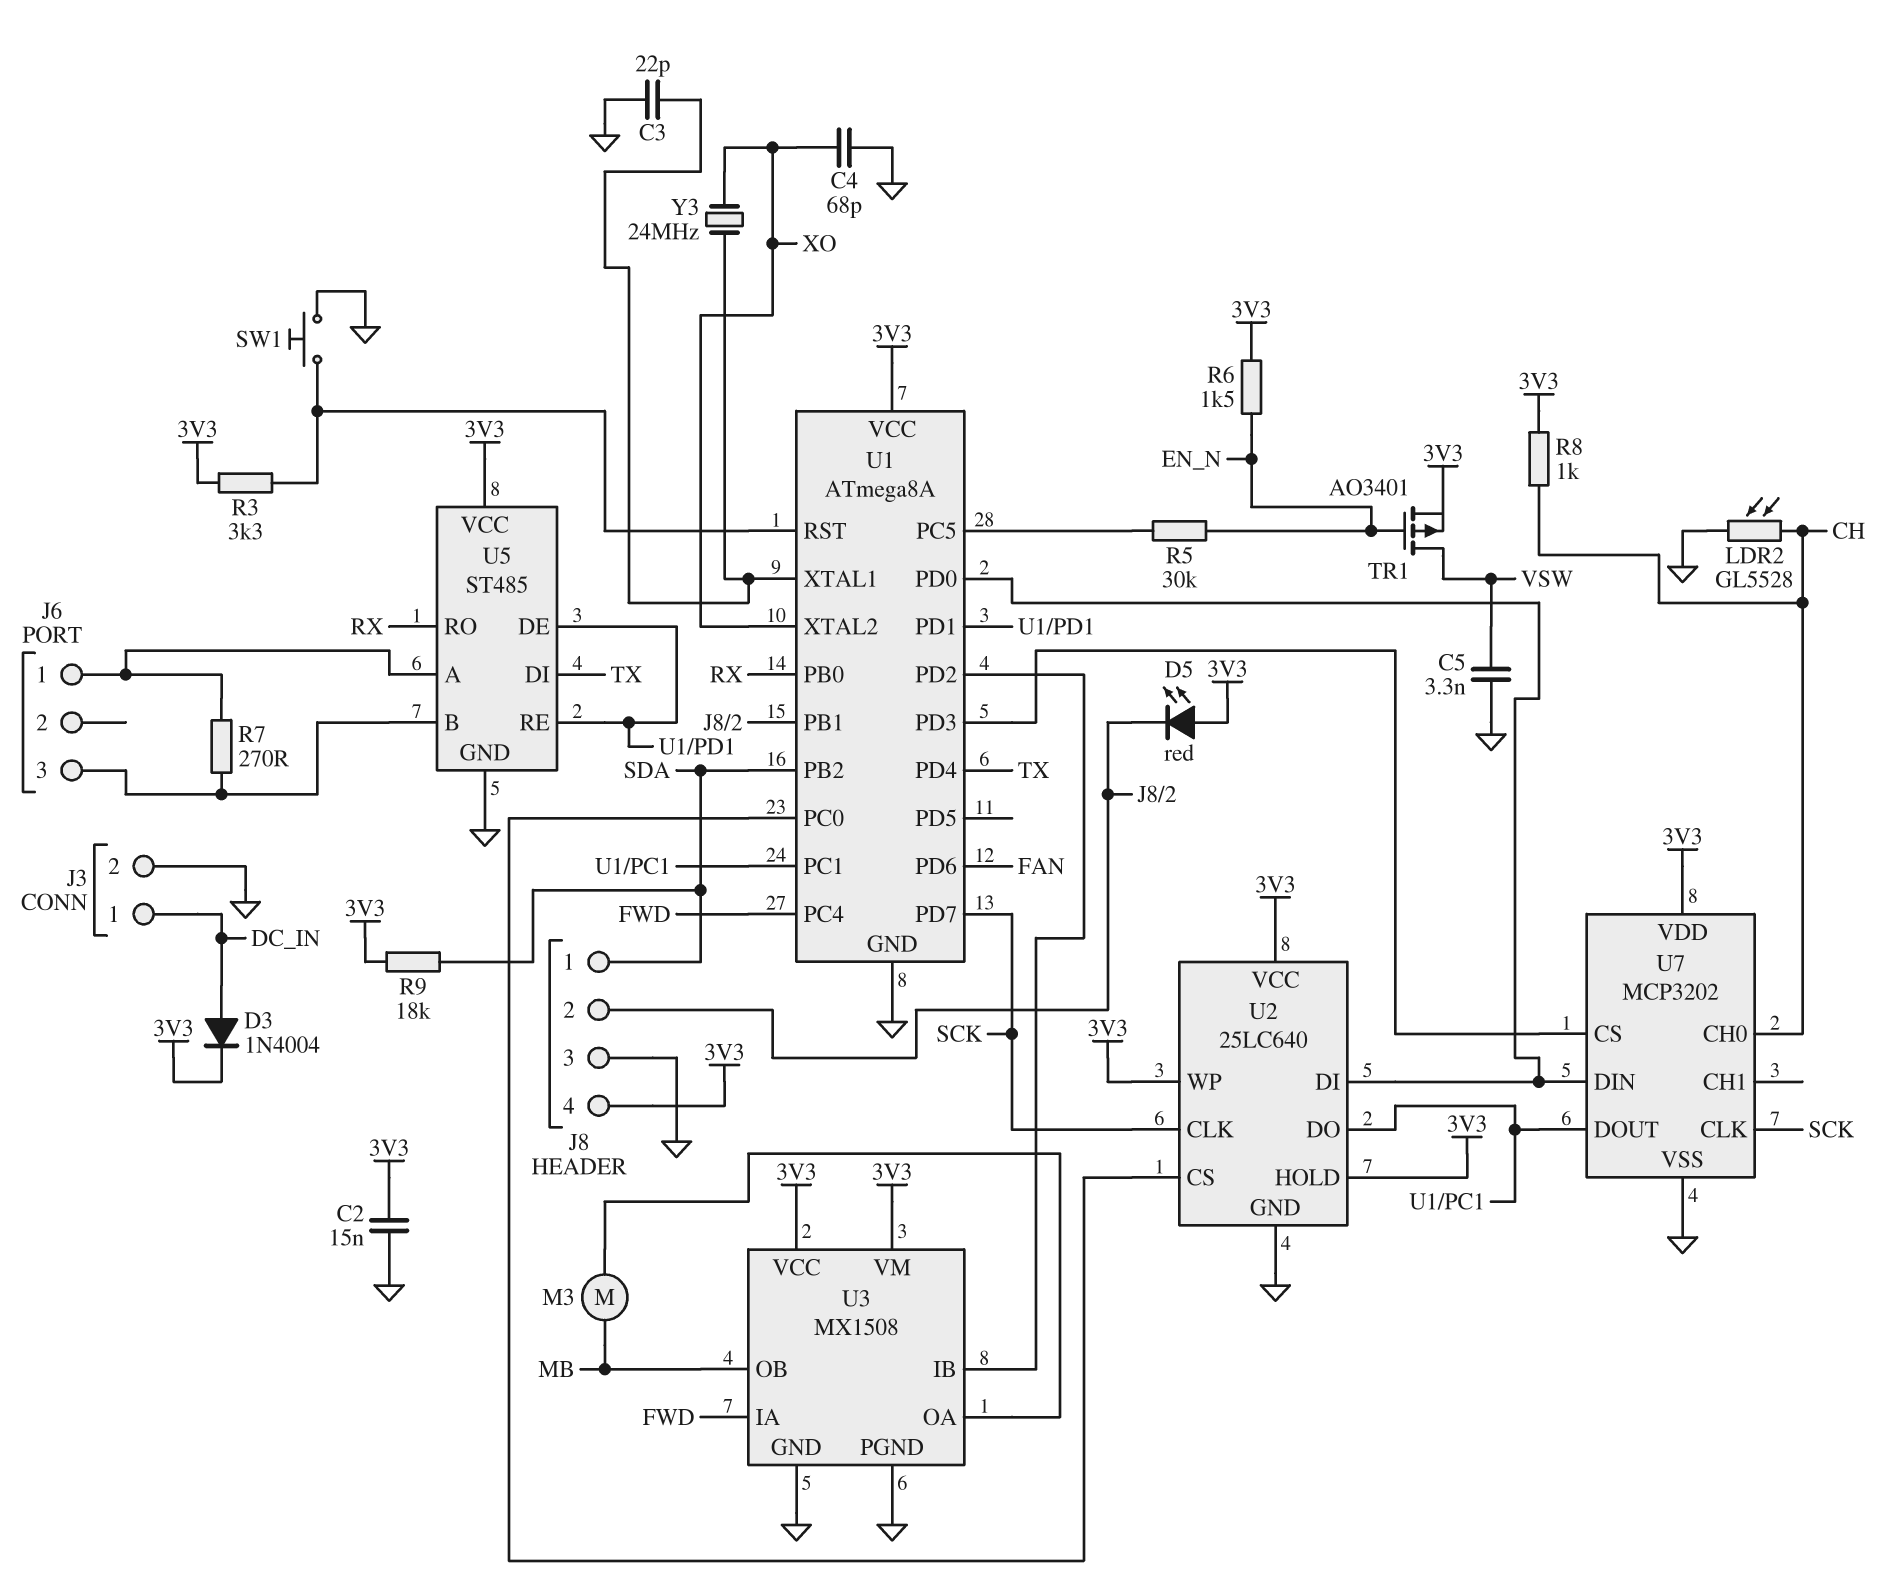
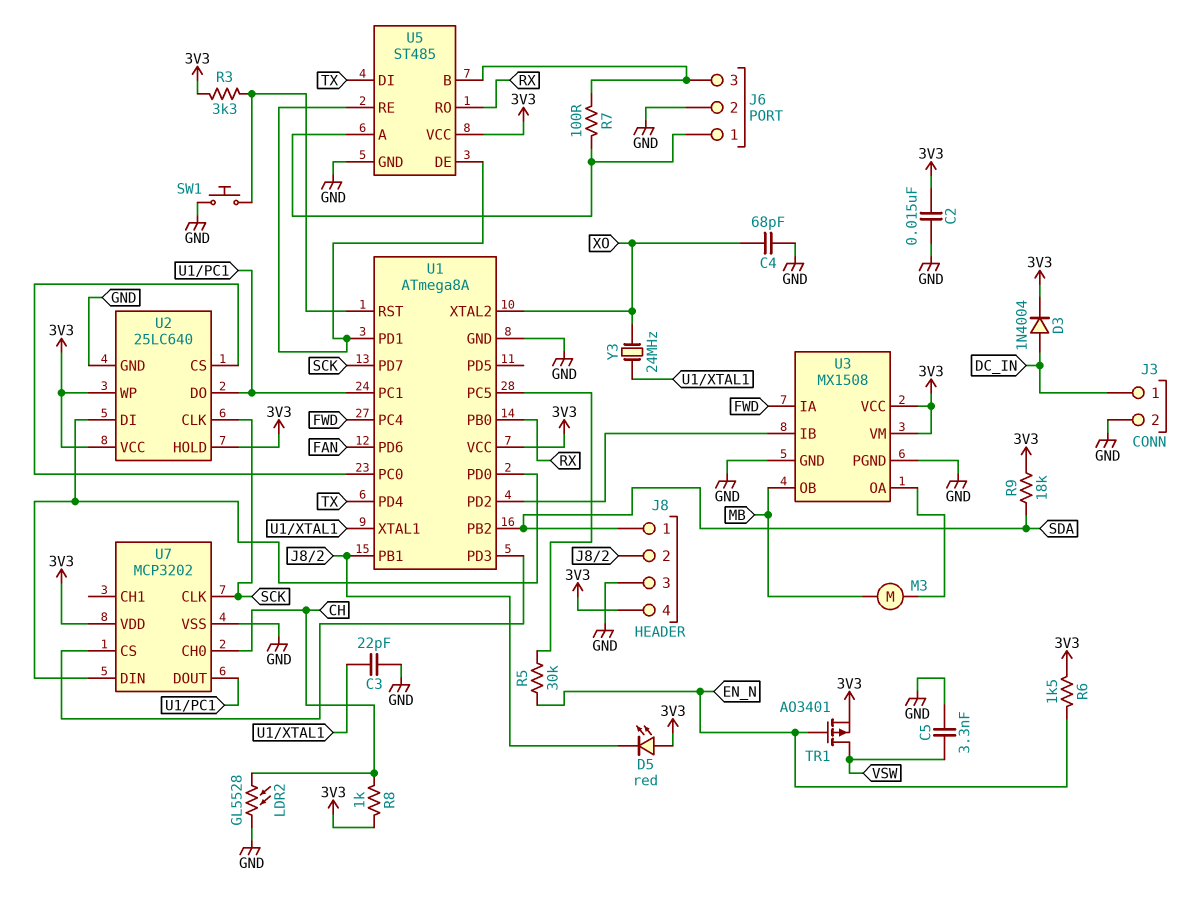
J6 pin 2: none -> GND
R7: 270 (J6/1, J6/3) -> 100 (J6/1, J6/3)

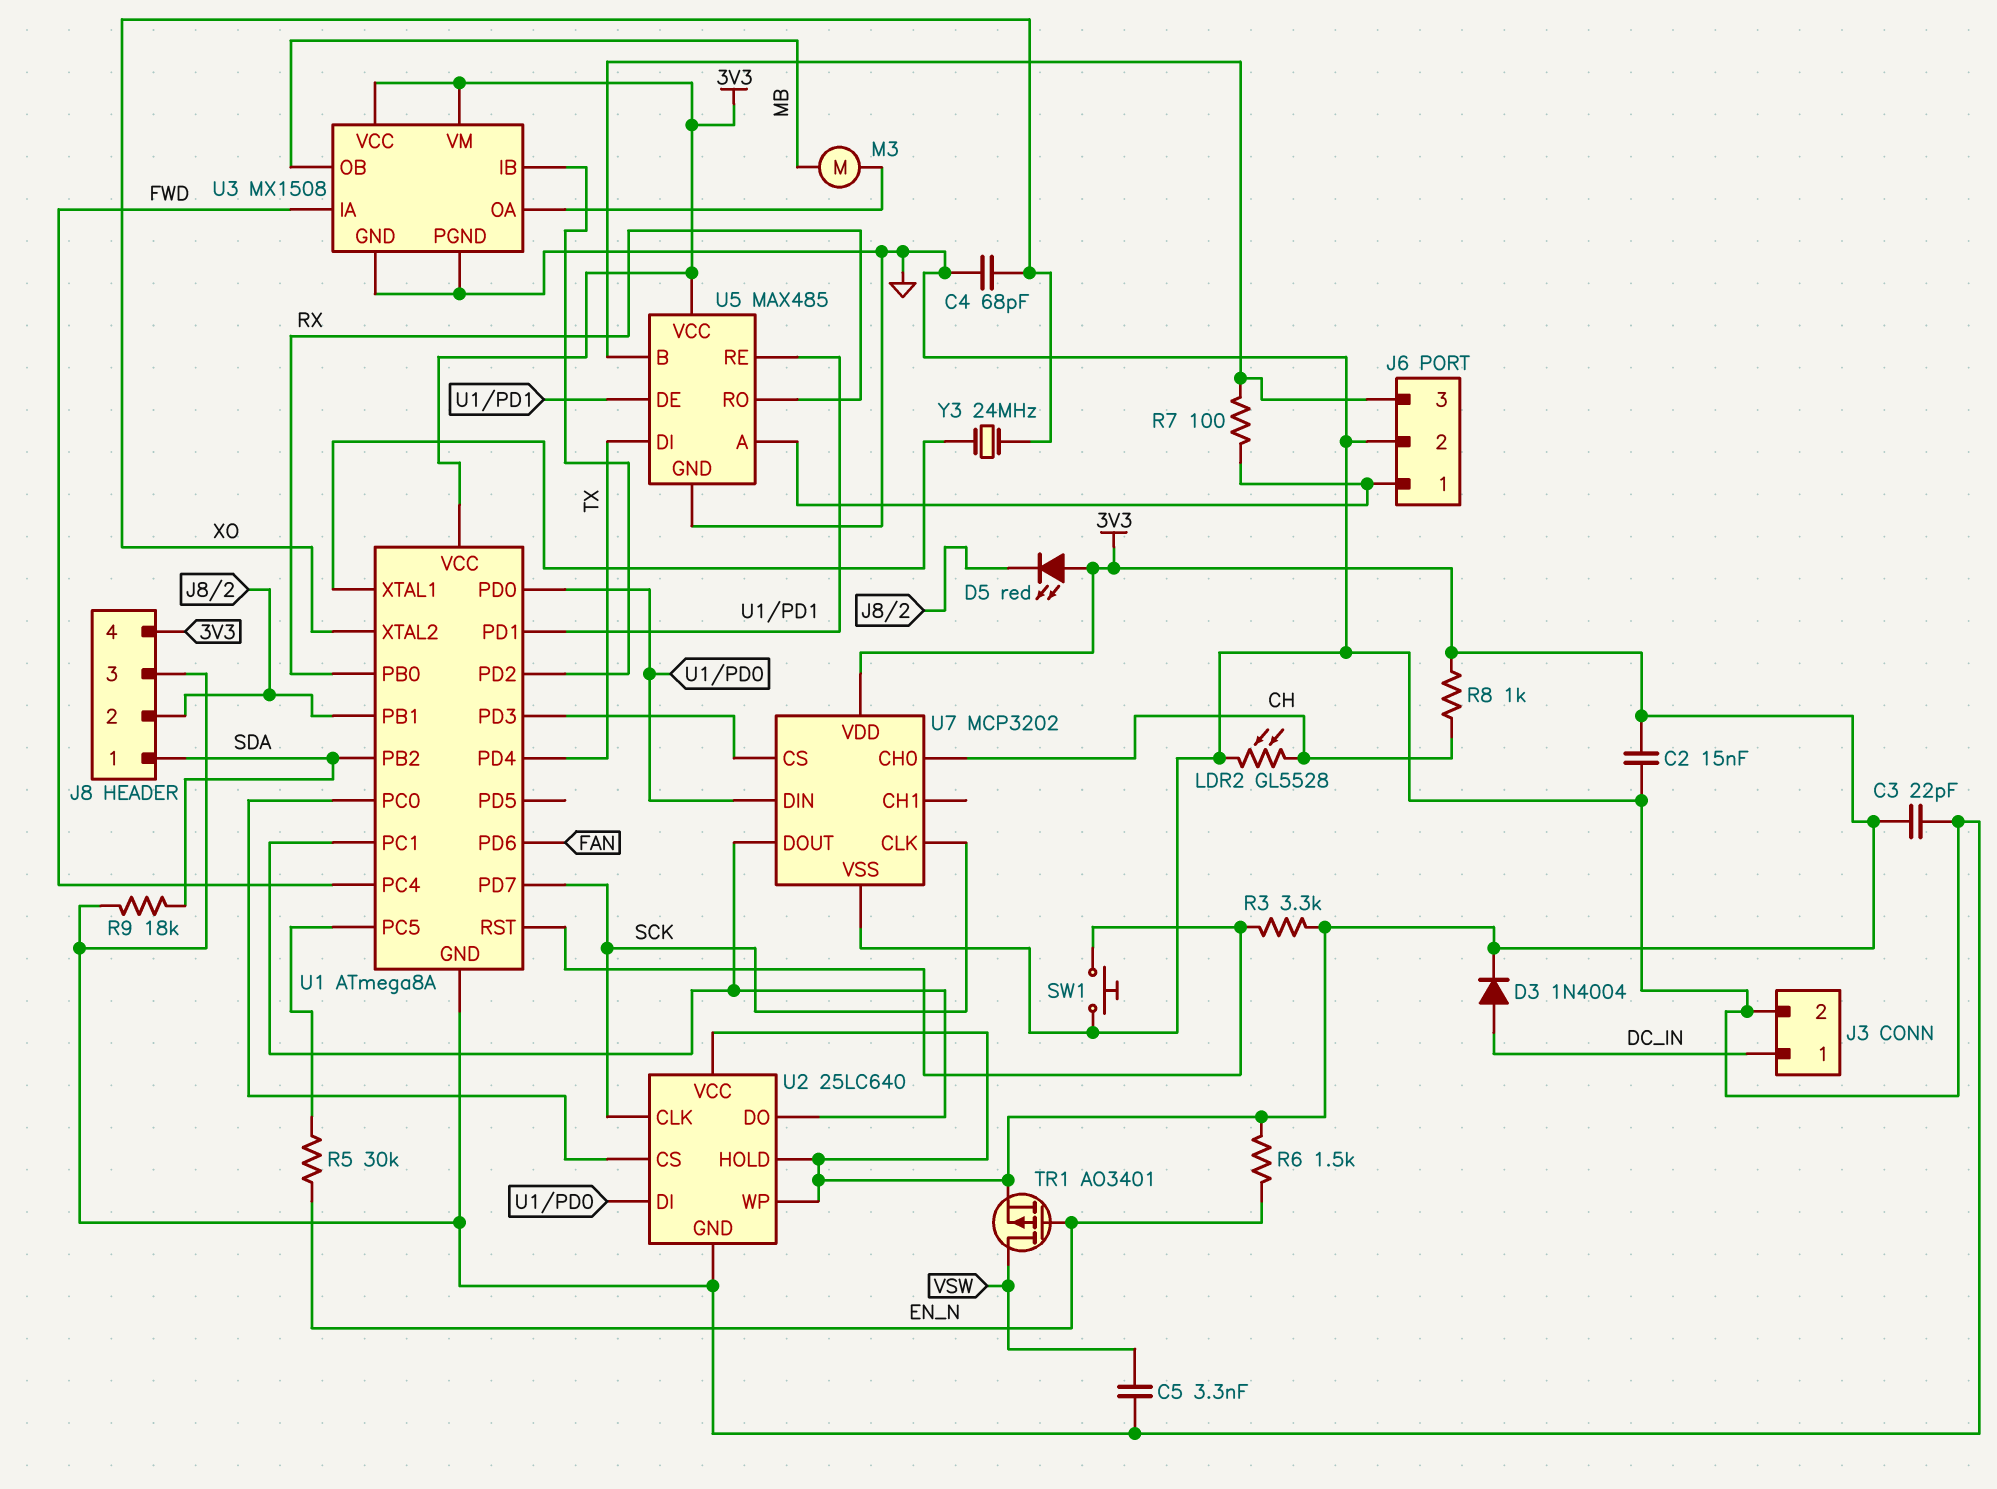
C3: 22pF (GND, U1/XTAL1) -> 22pF (3V3, GND)
R9: 18k (3V3, SDA) -> 18k (GND, SDA)
U5: ST485 -> MAX485

